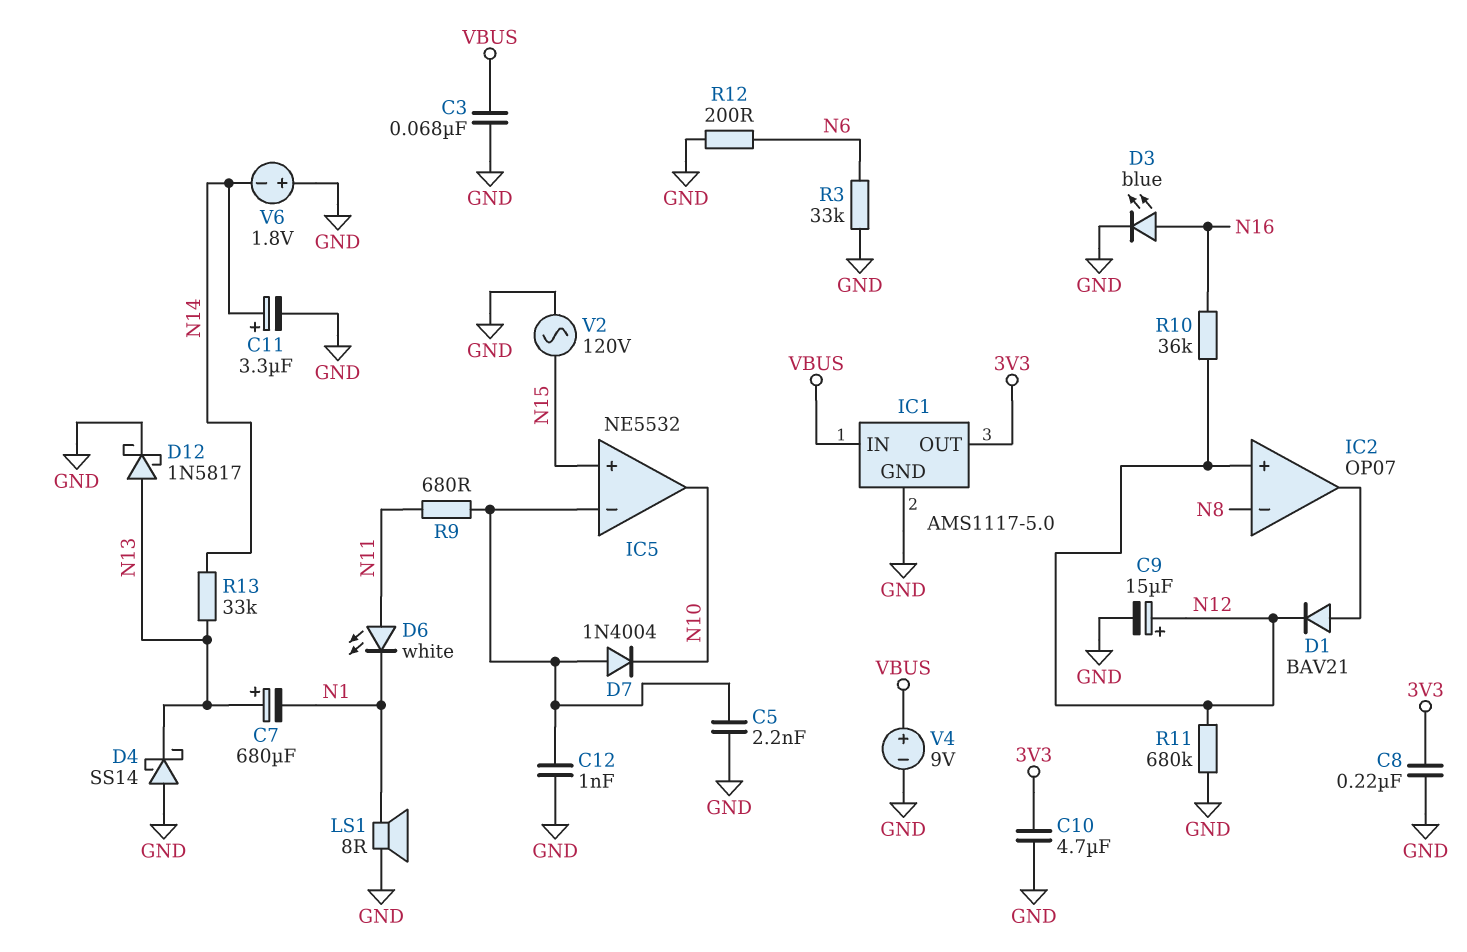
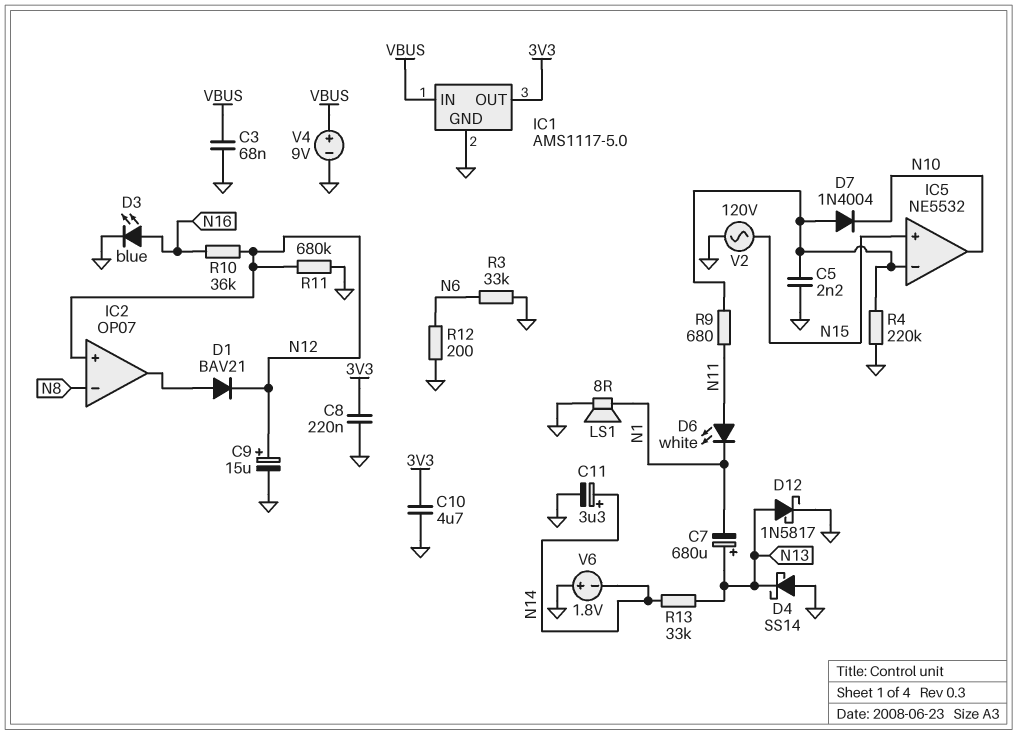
C12: 1nF (GND, IC5/in-) -> none
R4: none -> 220k (GND, IC5/in-)

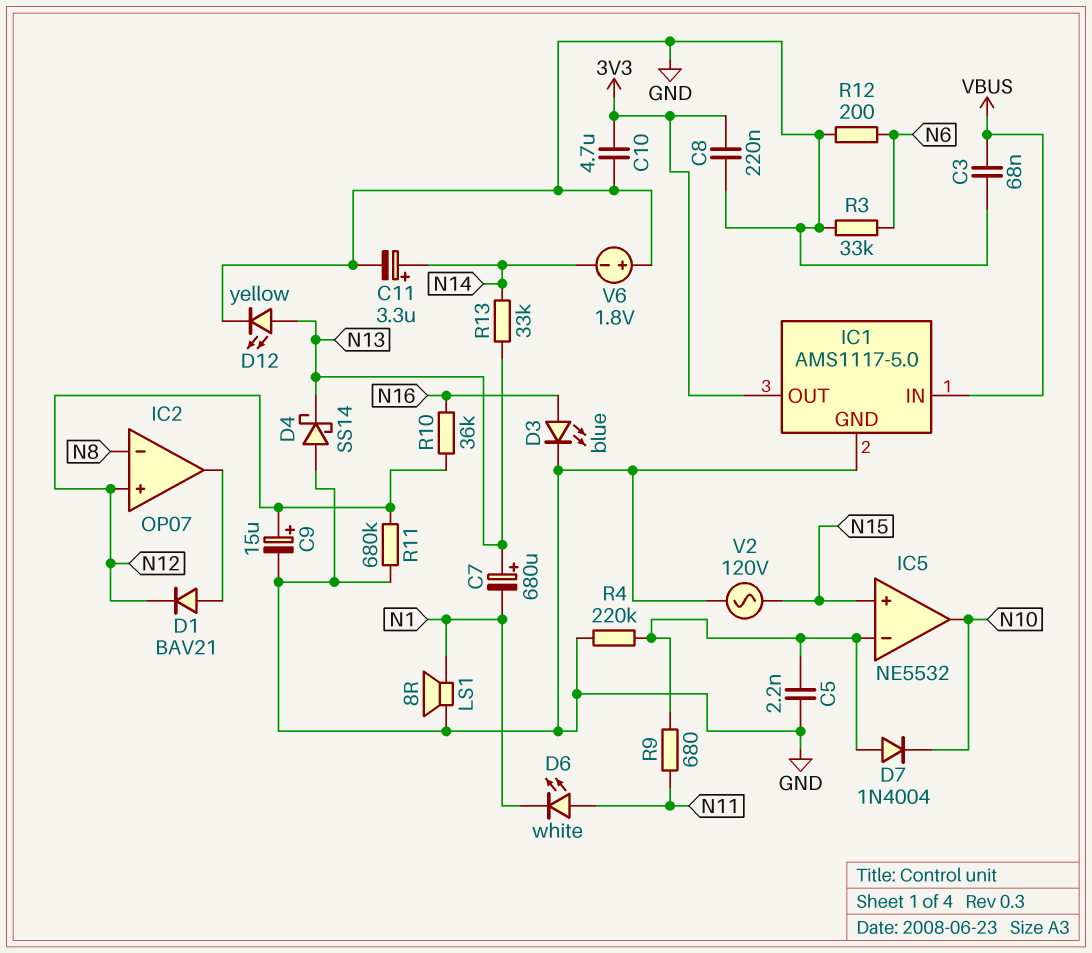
D12: schottky 1N5817 (A N13, K GND) -> LED yellow (A N13, K GND)
V4: 9V (plus VBUS, minus GND) -> none

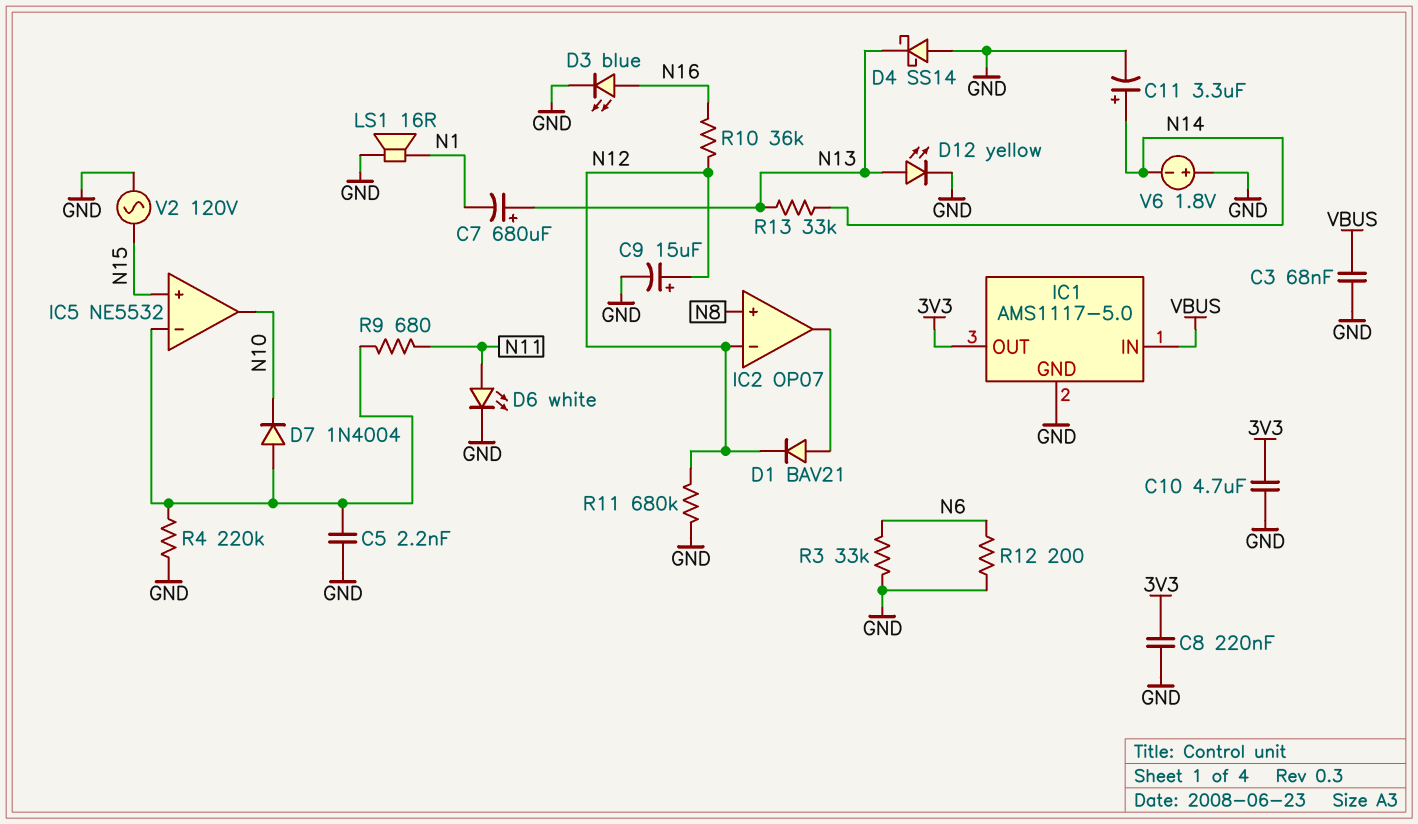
D6: LED white (A N11, K N1) -> LED white (A N11, K GND)
IC2 pin in+: N12 -> N8
IC2 pin in-: N8 -> N12
LS1: speaker 8R (GND, N1) -> speaker 16R (GND, N1)

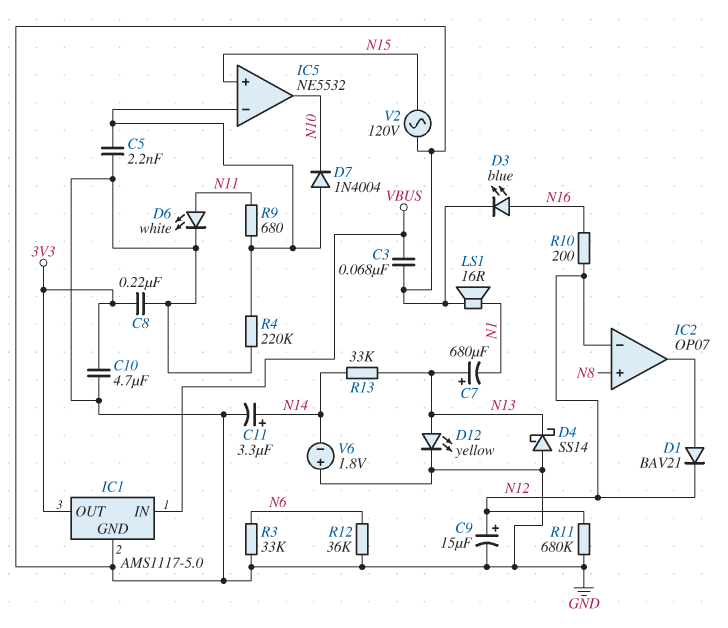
R10: 36k (N12, N16) -> 200 (N12, N16)
R12: 200 (GND, N6) -> 36k (GND, N6)

